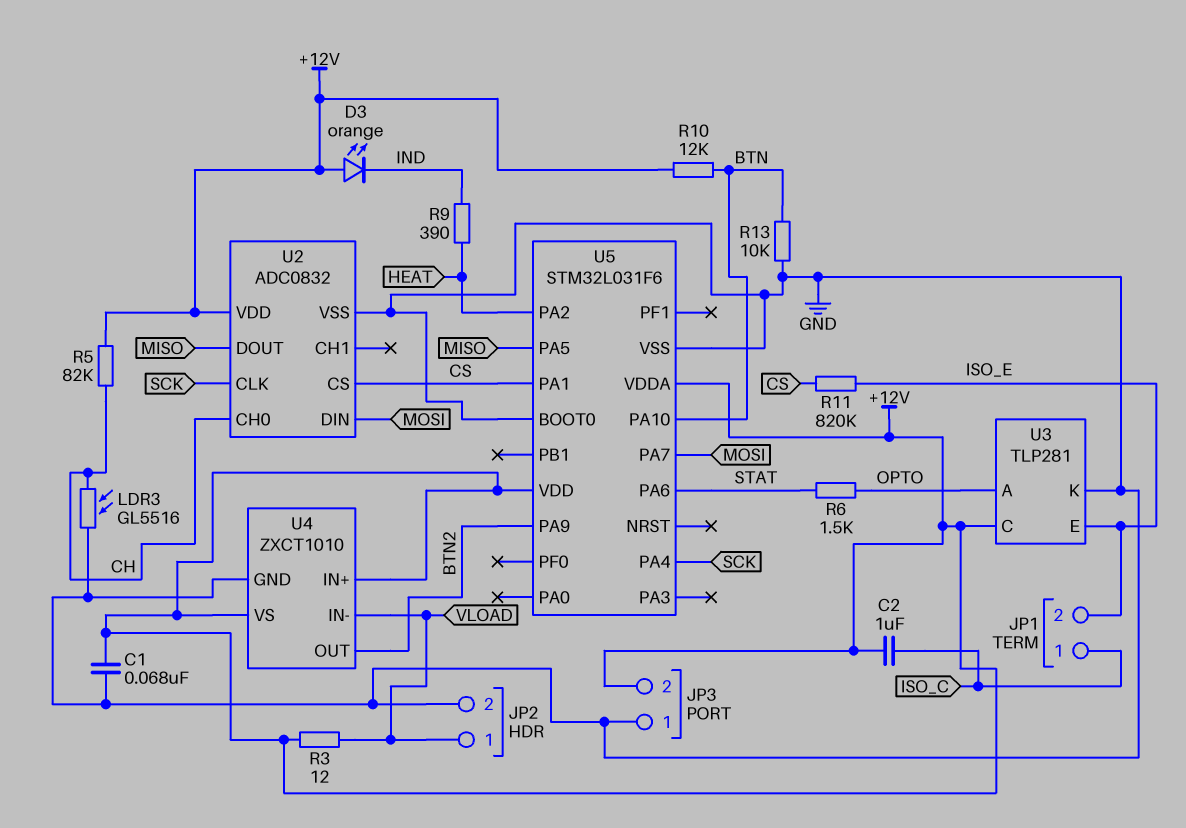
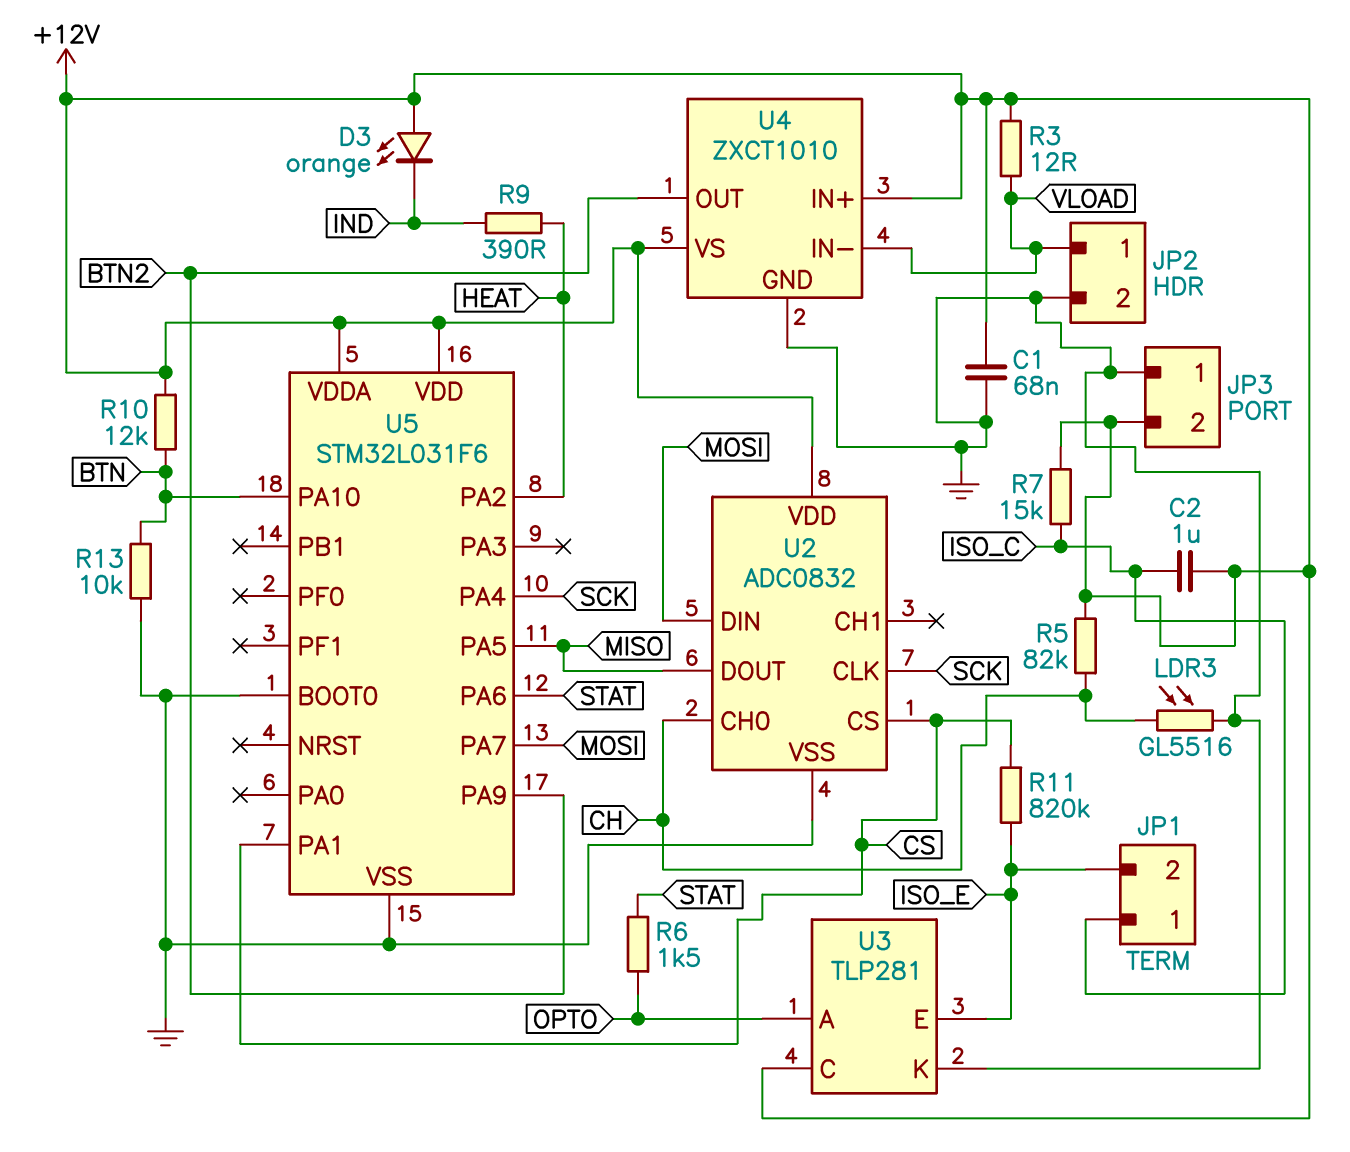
R7: none -> 15k (+12V, ISO_C)

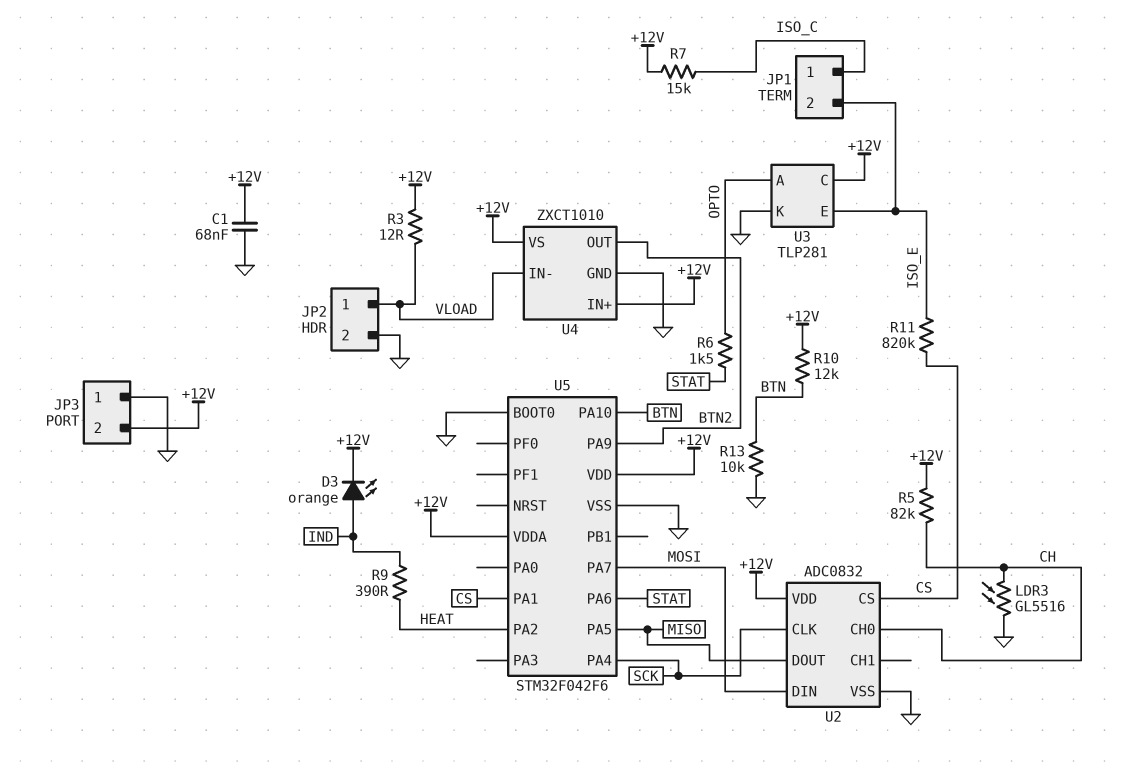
C2: 1uF (+12V, ISO_C) -> none
D3: LED orange (A +12V, K IND) -> LED orange (A IND, K +12V)
U5: STM32L031F6 -> STM32F042F6

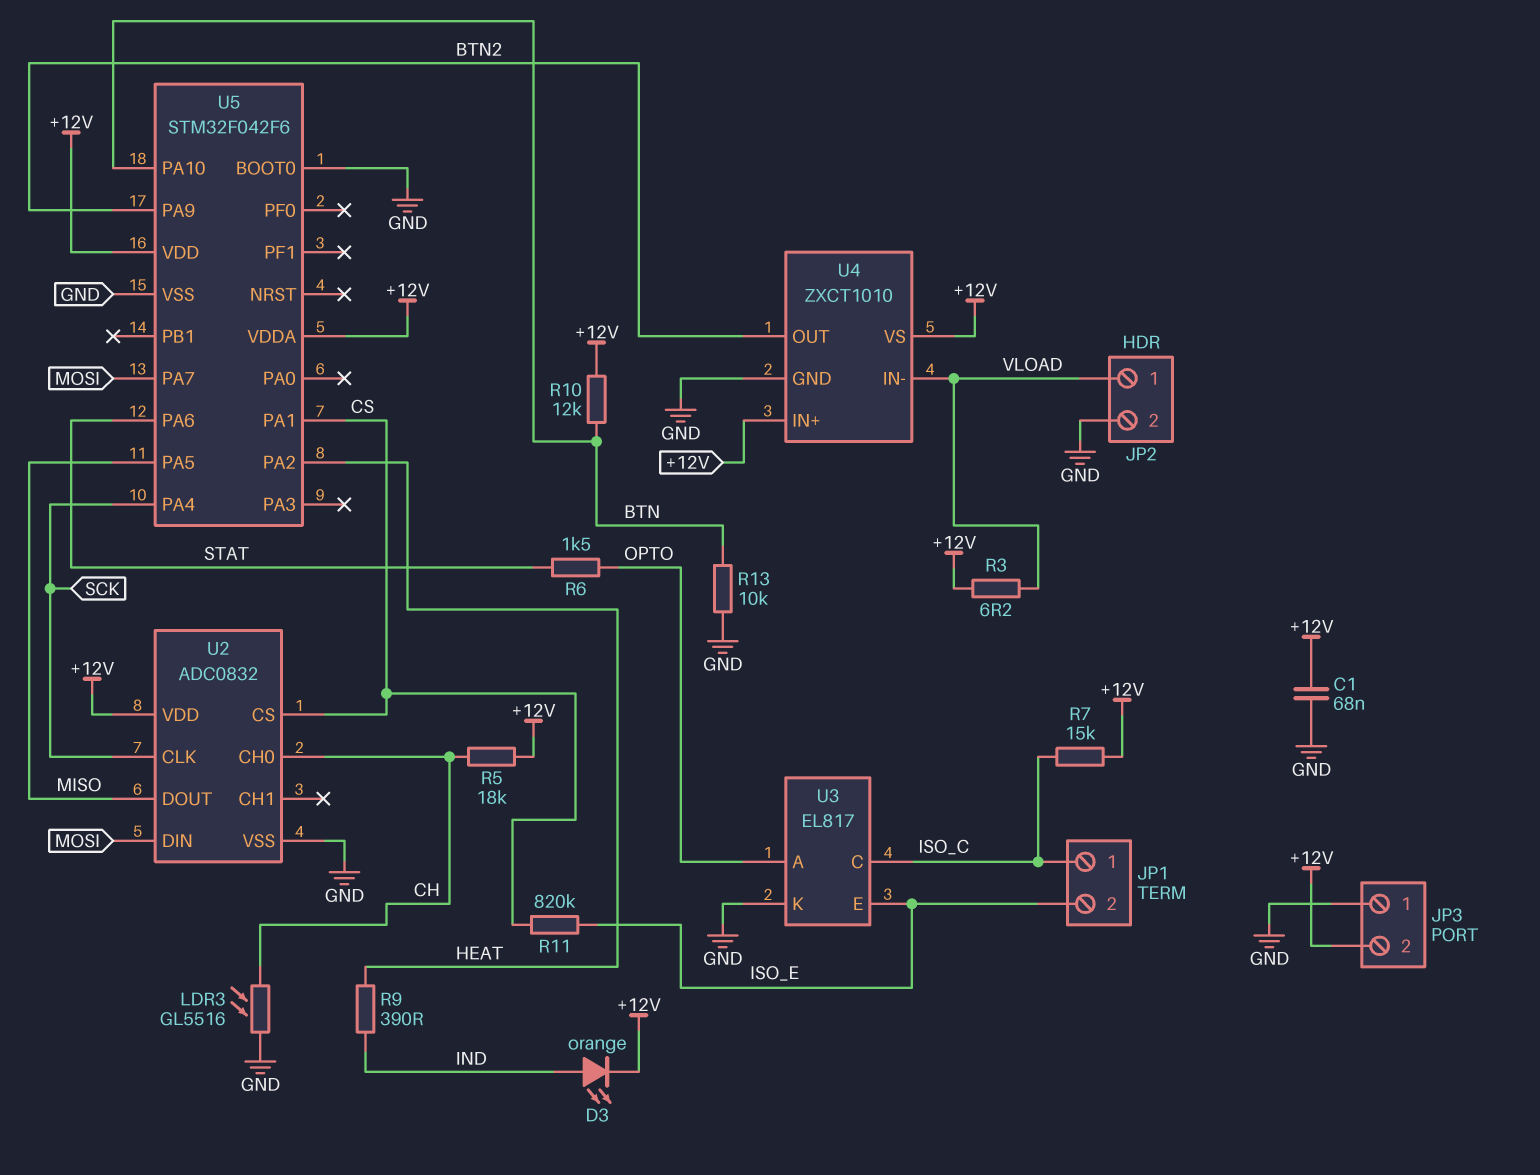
R3: 12 (+12V, VLOAD) -> 6.2 (+12V, VLOAD)
R5: 82k (+12V, CH) -> 18k (+12V, CH)
U3: TLP281 -> EL817
U3 pin C: +12V -> ISO_C

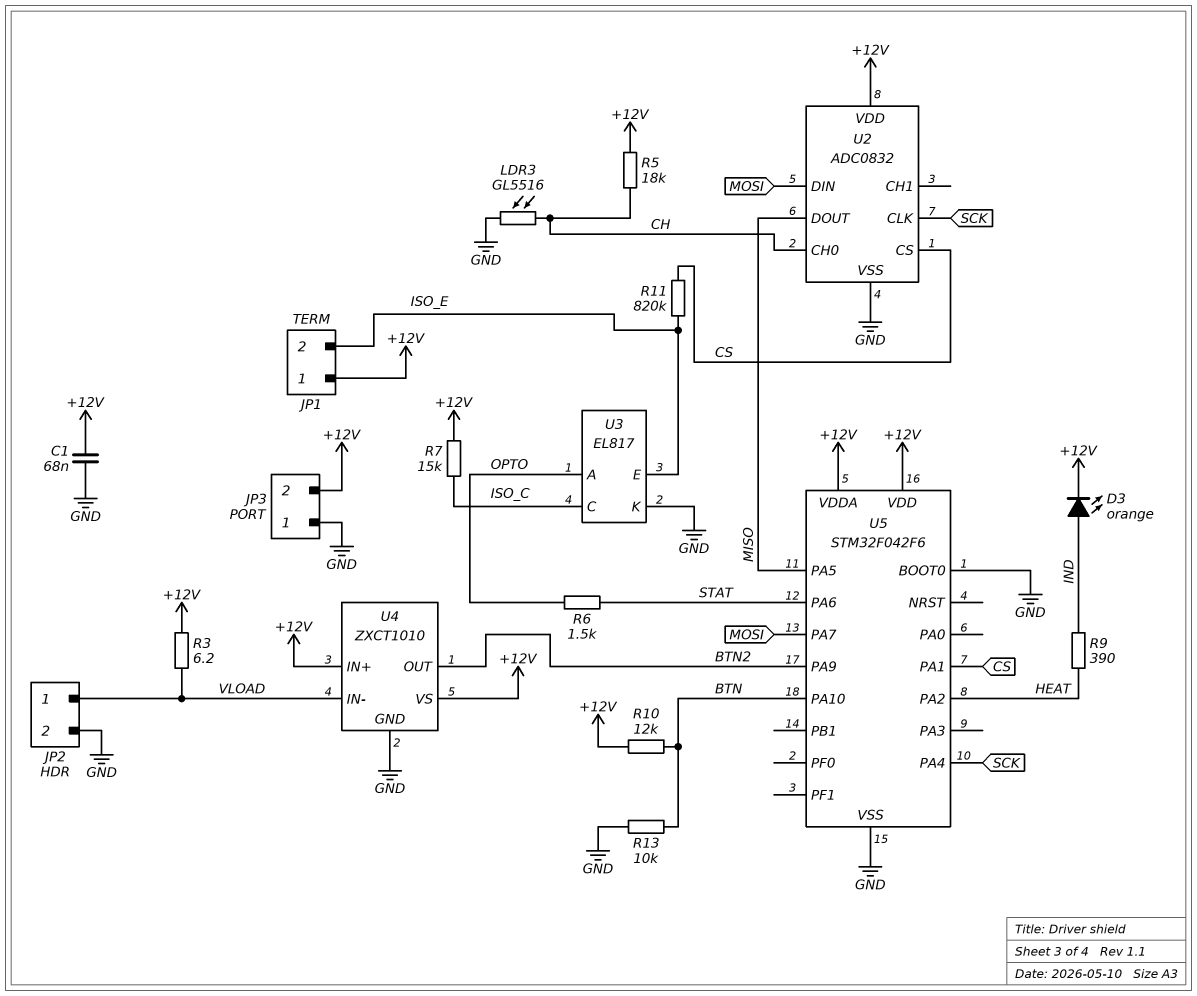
JP1 pin 1: ISO_C -> +12V

